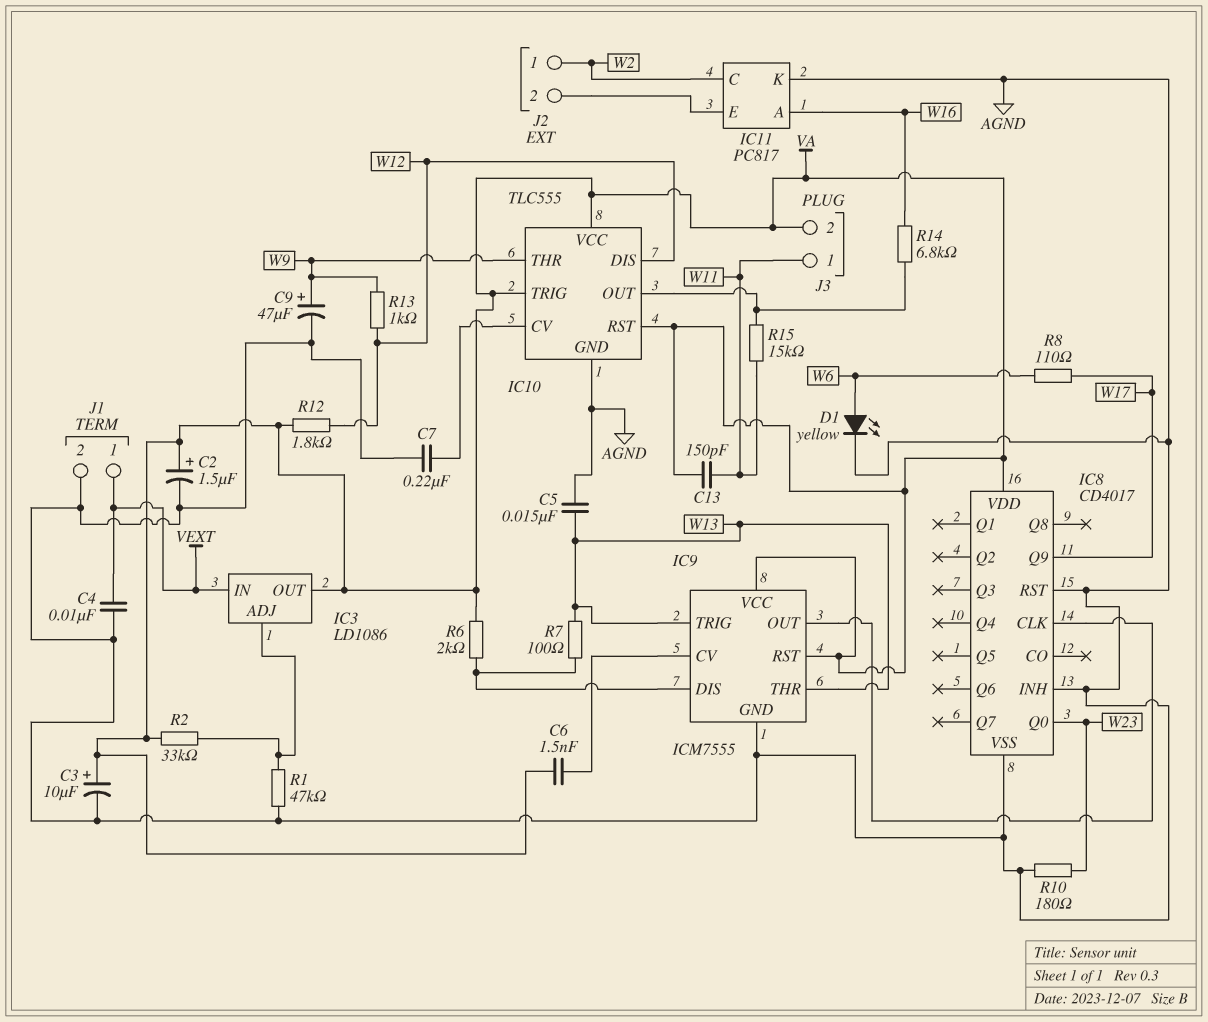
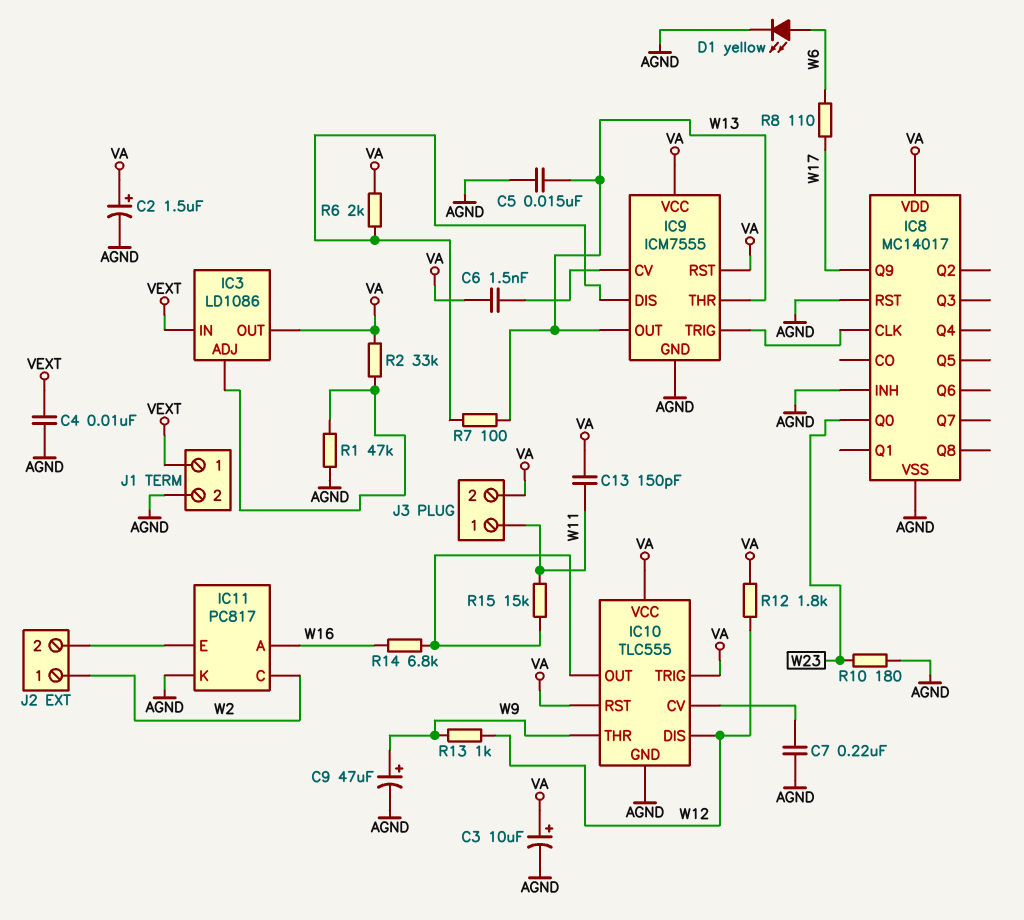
IC8: CD4017 -> MC14017
IC9 pin OUT: IC8/CLK -> W13
IC9 pin TRIG: W13 -> IC8/CLK

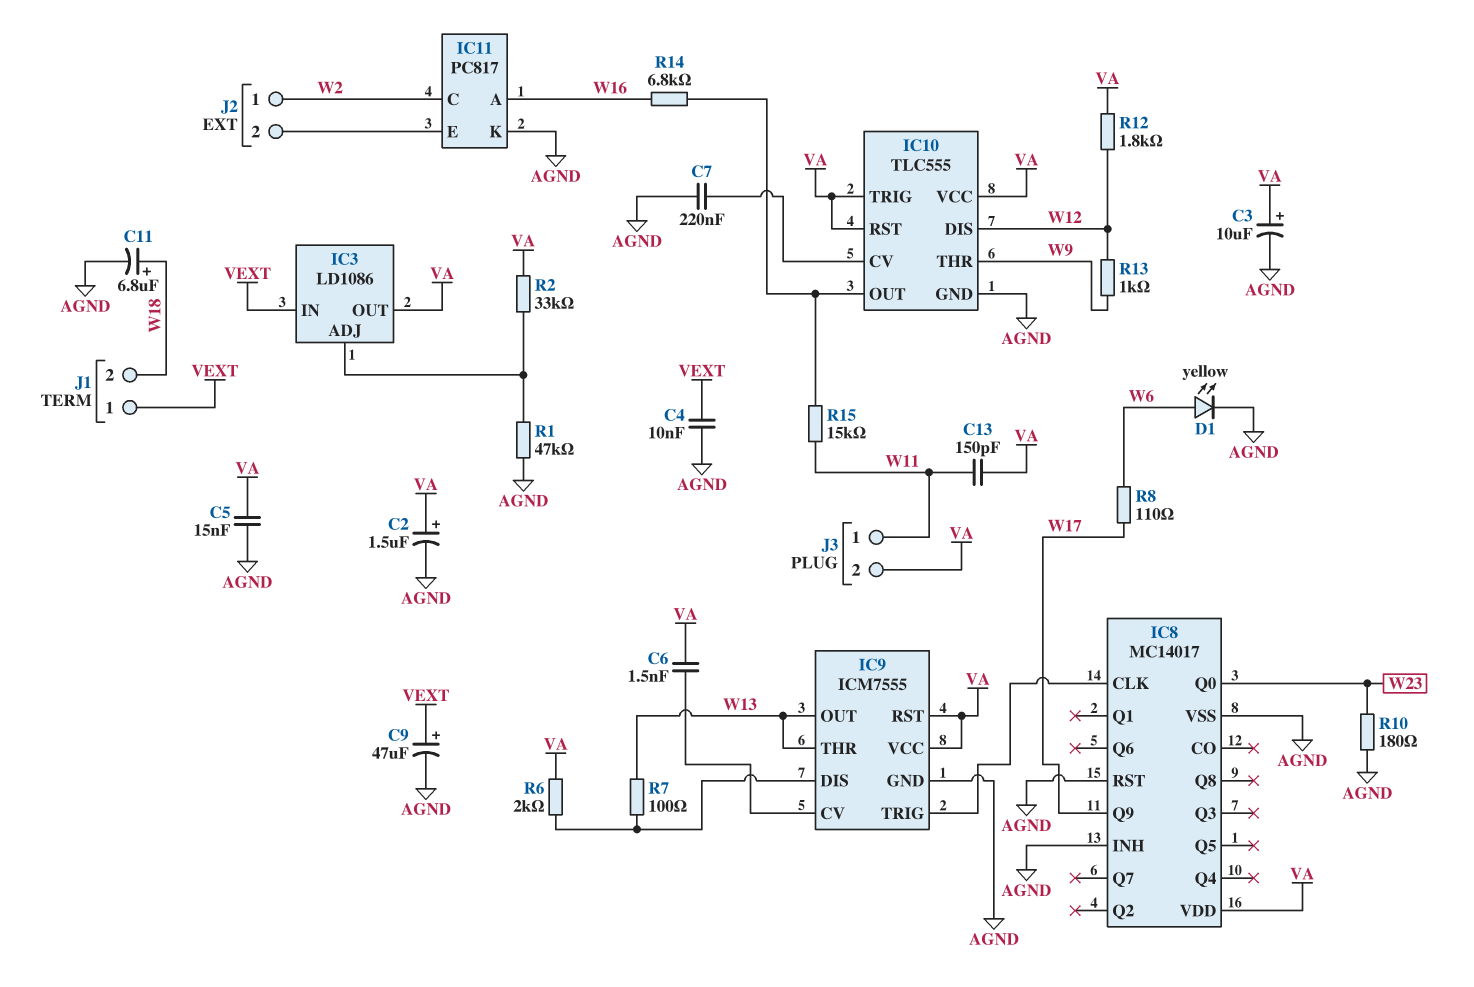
C5: 15nF (AGND, W13) -> 15nF (AGND, VA)
C9: 47uF (plus W9, minus AGND) -> 47uF (plus VEXT, minus AGND)
C11: none -> 6.8uF (plus W18, minus AGND)
J1 pin 2: AGND -> W18

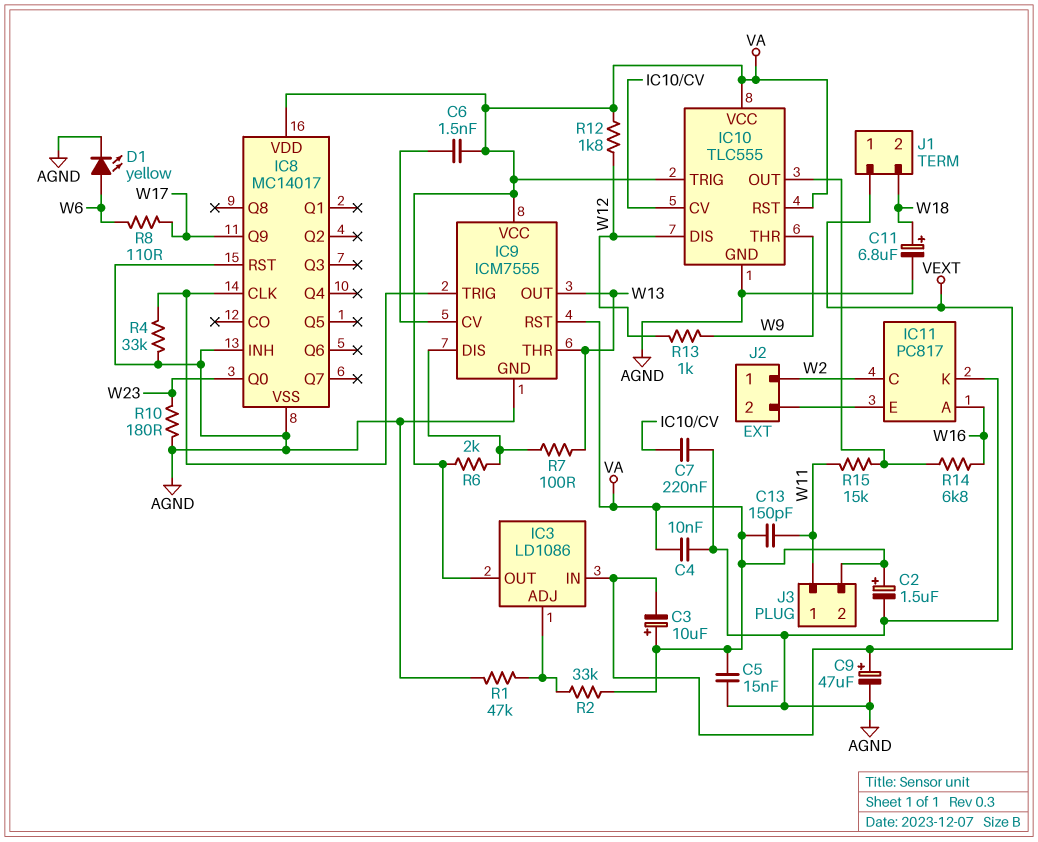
C3: 10uF (plus VA, minus AGND) -> 10uF (plus VA, minus VEXT)
C4: 10nF (AGND, VEXT) -> 10nF (AGND, VA)
R4: none -> 33k (AGND, IC8/CLK)

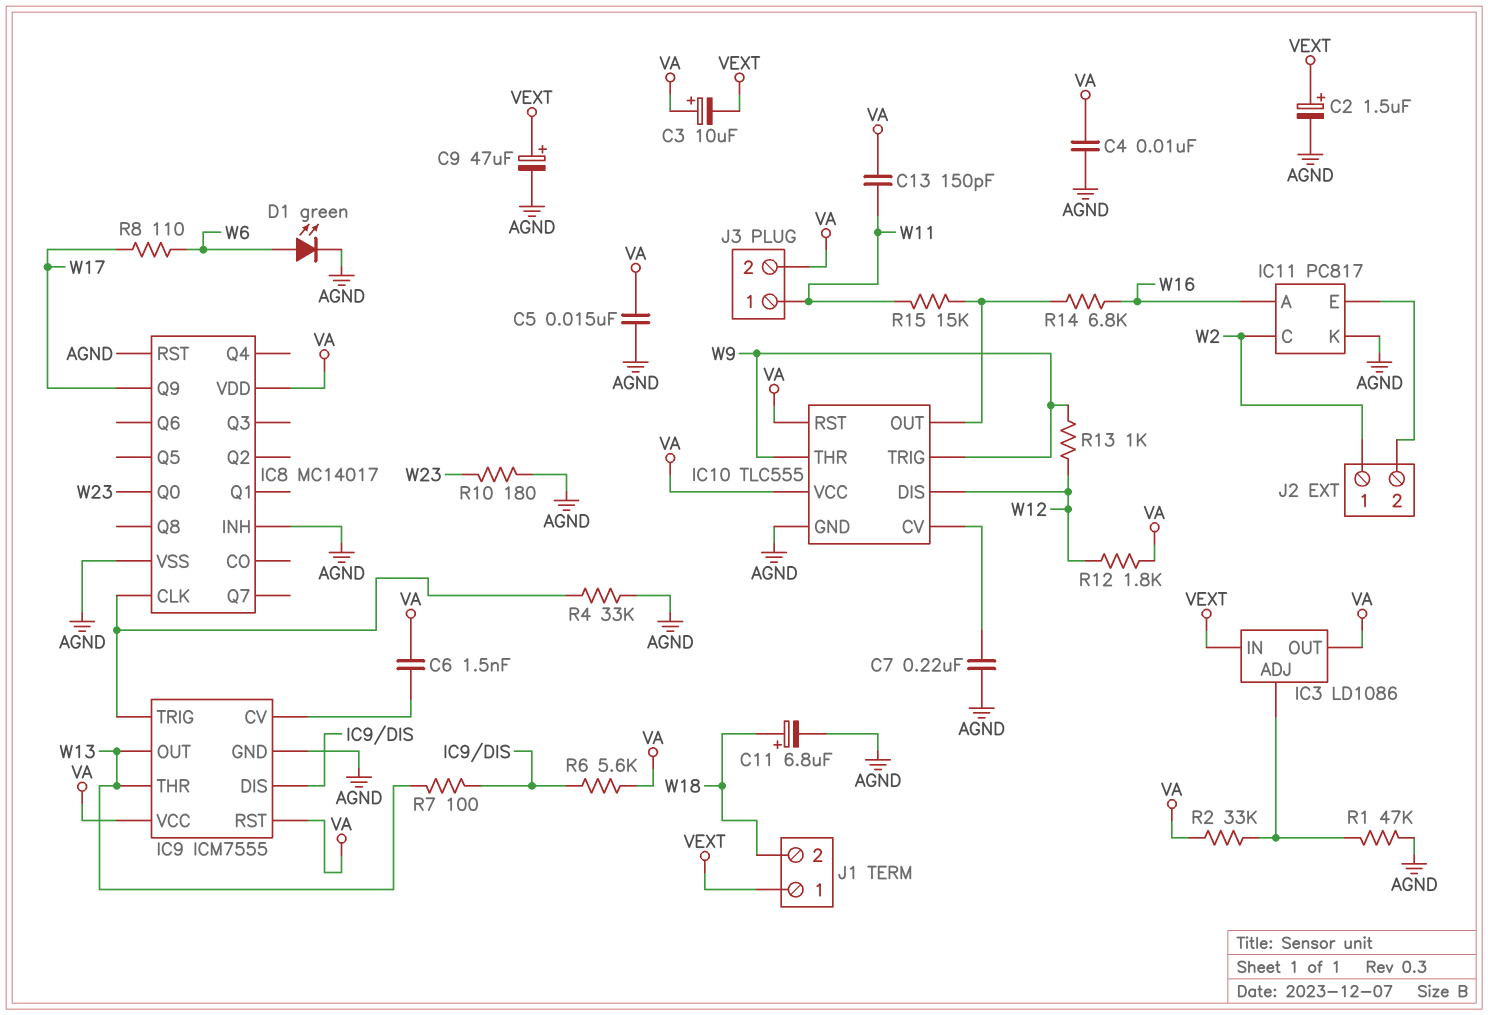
C2: 1.5uF (plus VA, minus AGND) -> 1.5uF (plus VEXT, minus AGND)
D1: LED yellow (A W6, K AGND) -> LED green (A W6, K AGND)
IC10 pin TRIG: VA -> W9
R6: 2k (IC9/DIS, VA) -> 5.6k (IC9/DIS, VA)

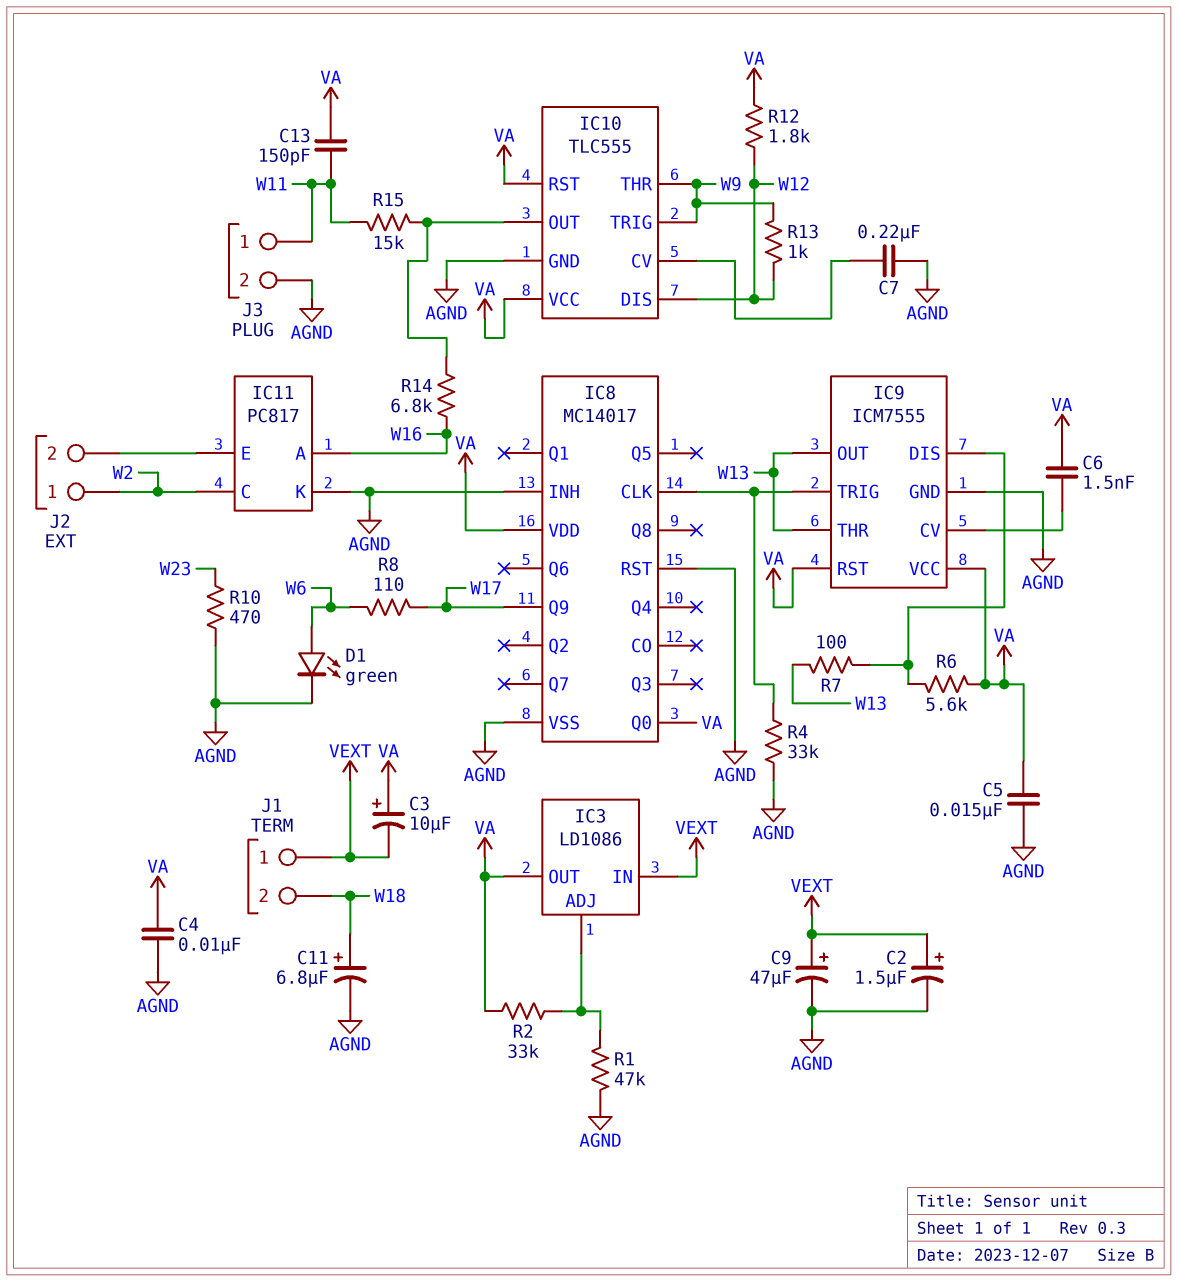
IC8 pin Q0: W23 -> VA
J3 pin 2: VA -> AGND
R10: 180 (AGND, W23) -> 470 (AGND, W23)

